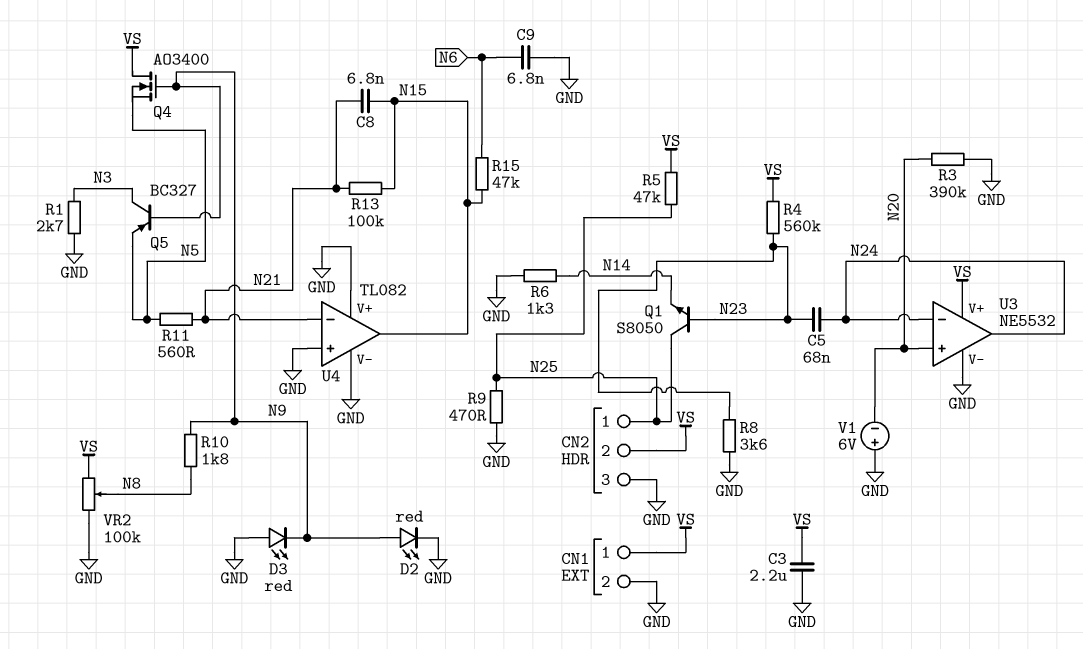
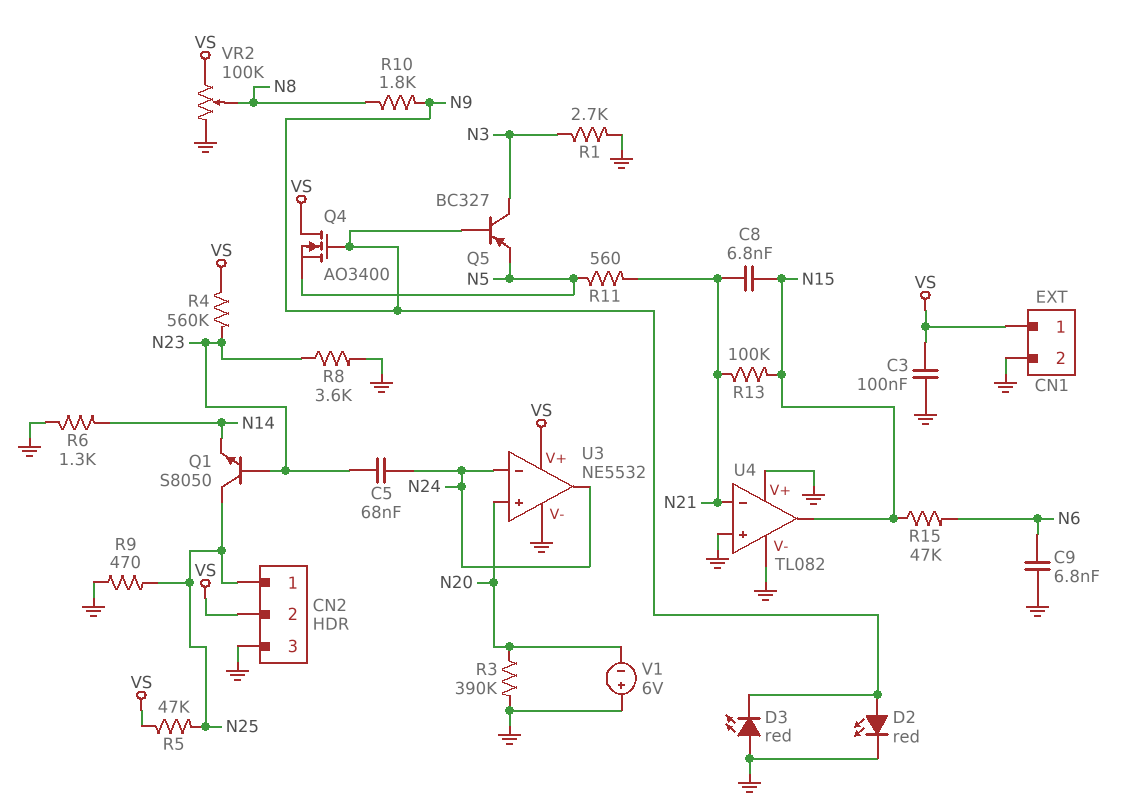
C3: 2.2uF (GND, VS) -> 100nF (GND, VS)

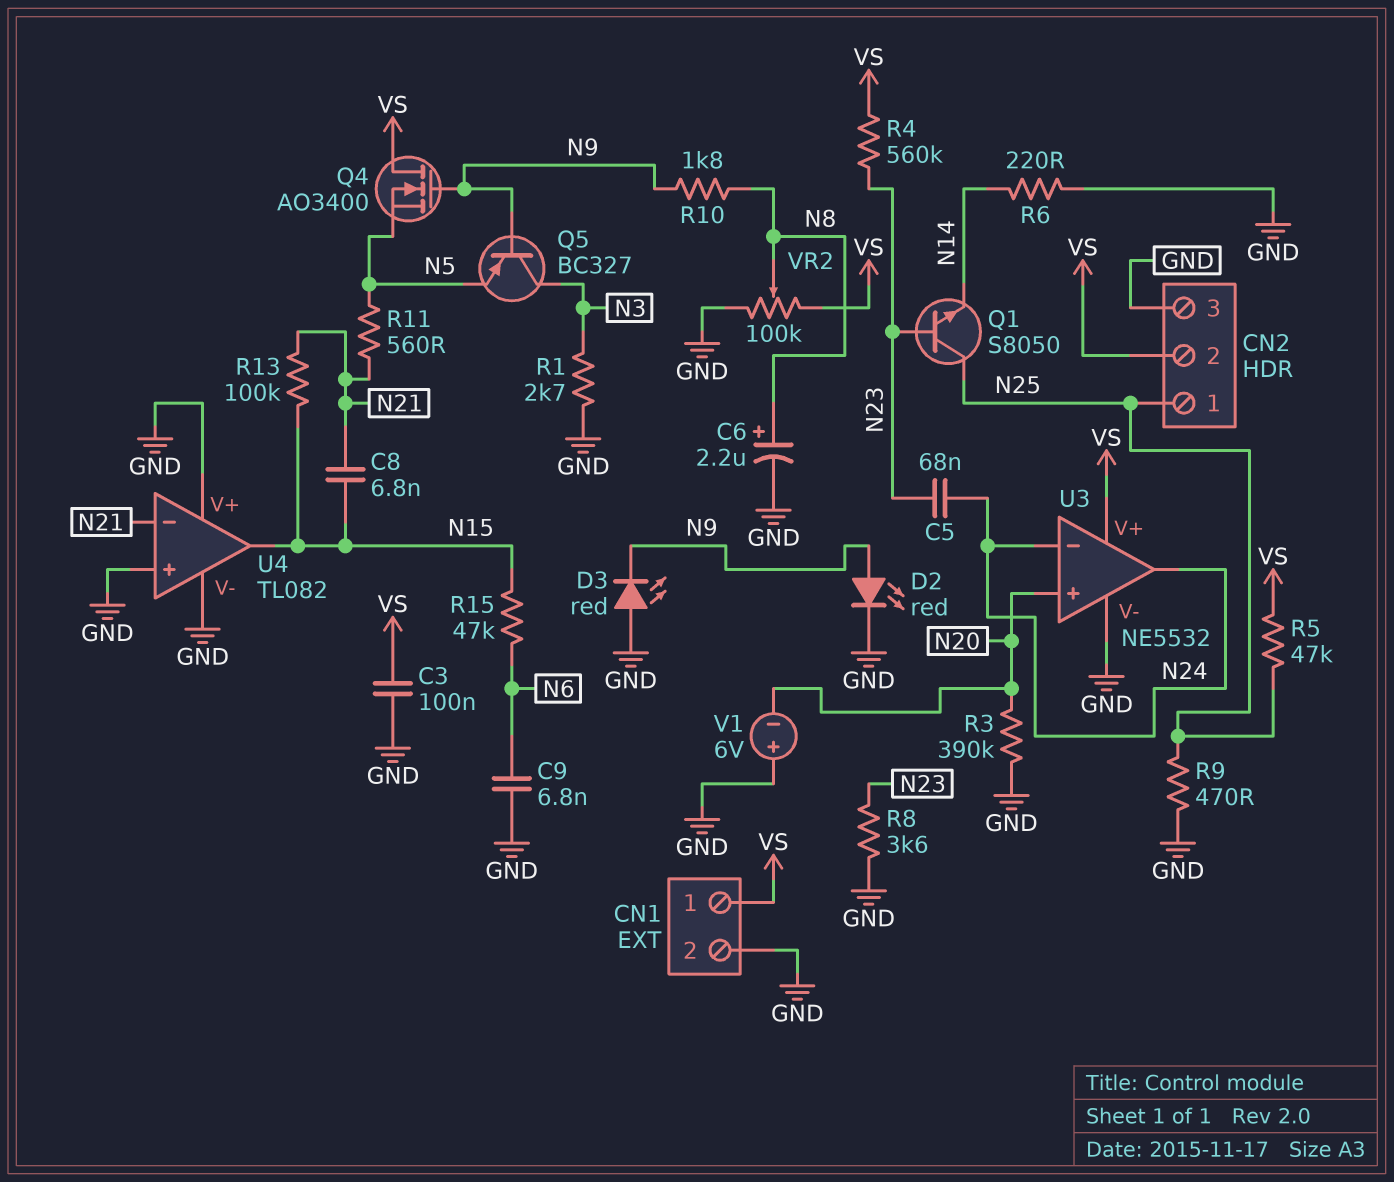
C6: none -> 2.2uF (plus N8, minus GND)
R6: 1.3k (GND, N14) -> 220 (GND, N14)

